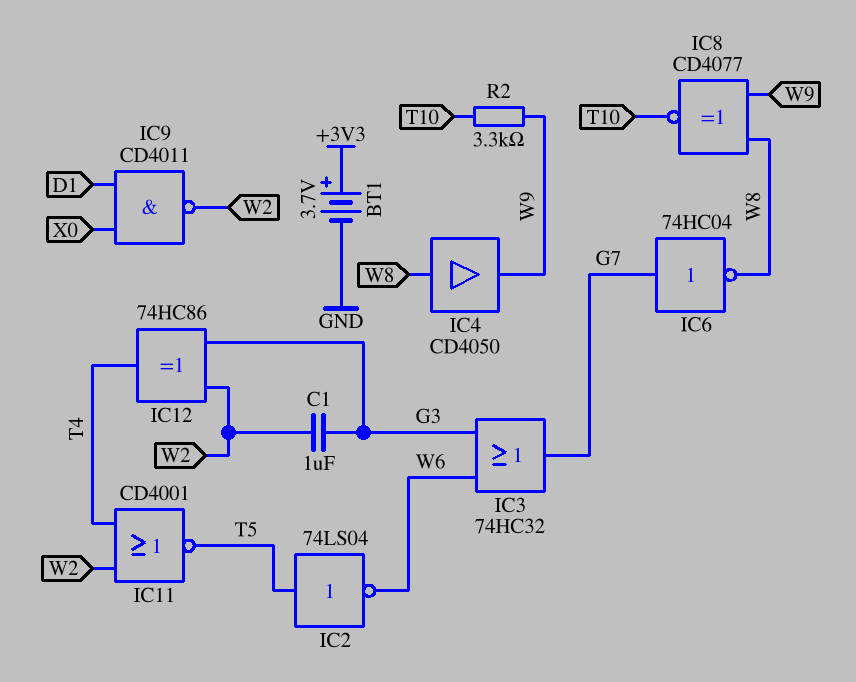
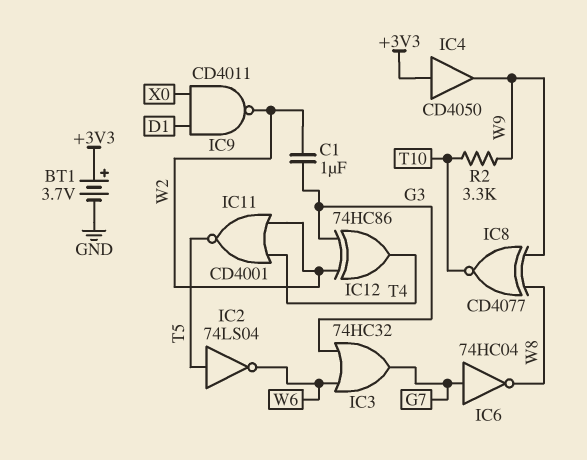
IC4: buffer CD4050 (in W8, out W9) -> buffer CD4050 (in +3V3, out W9)

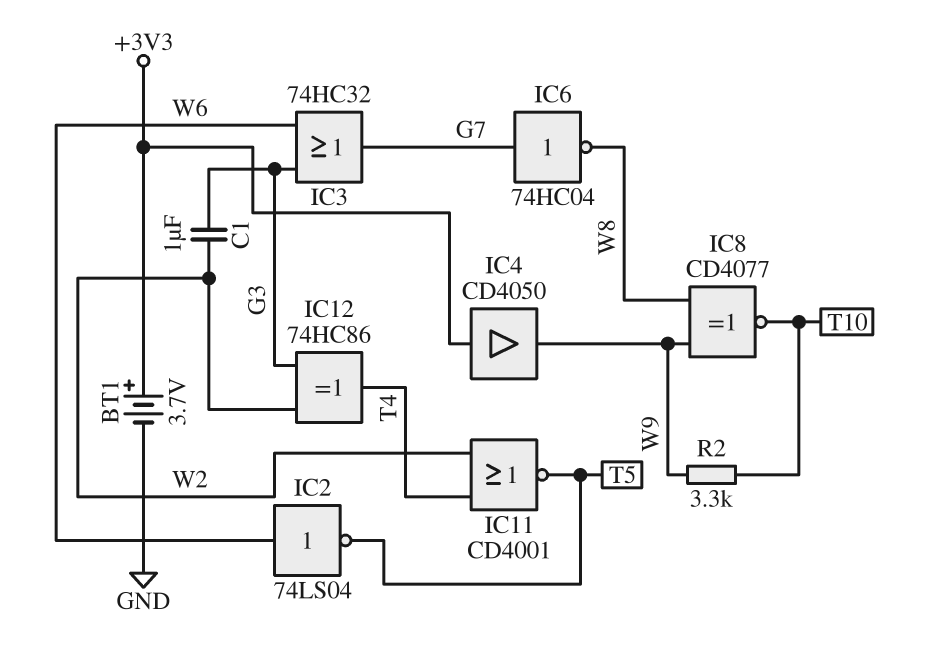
IC2: NOT 74LS04 (in T5, out W6) -> NOT 74LS04 (in W6, out T5)
IC9: NAND CD4011 (in D1, in X0, out W2) -> none

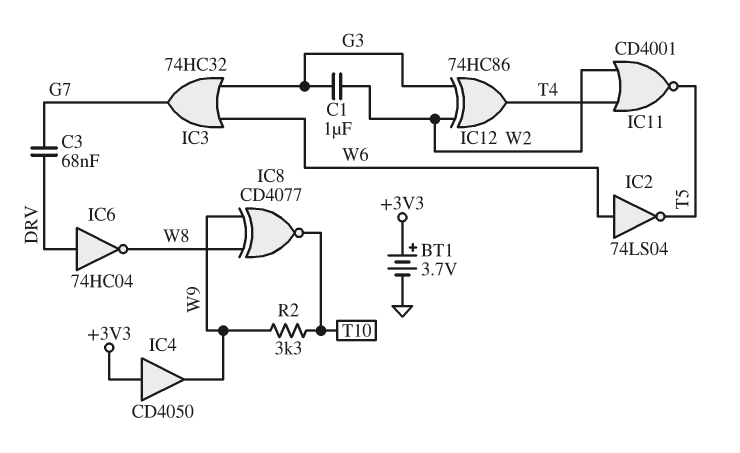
C3: none -> 68nF (DRV, G7)
IC6: NOT 74HC04 (in G7, out W8) -> NOT 74HC04 (in DRV, out W8)

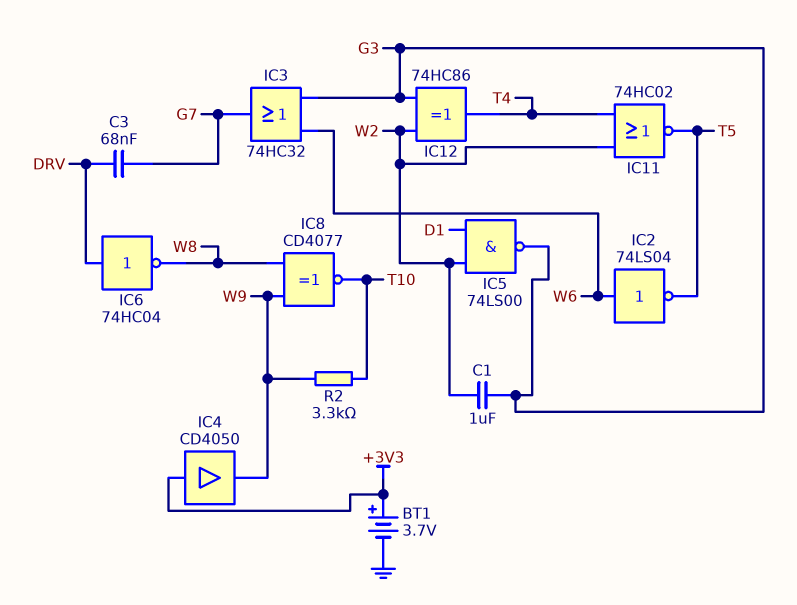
IC5: none -> NAND 74LS00 (in D1, in W2, out G3)
IC11: NOR CD4001 (in T4, in W2, out T5) -> NOR 74HC02 (in T4, in W2, out T5)

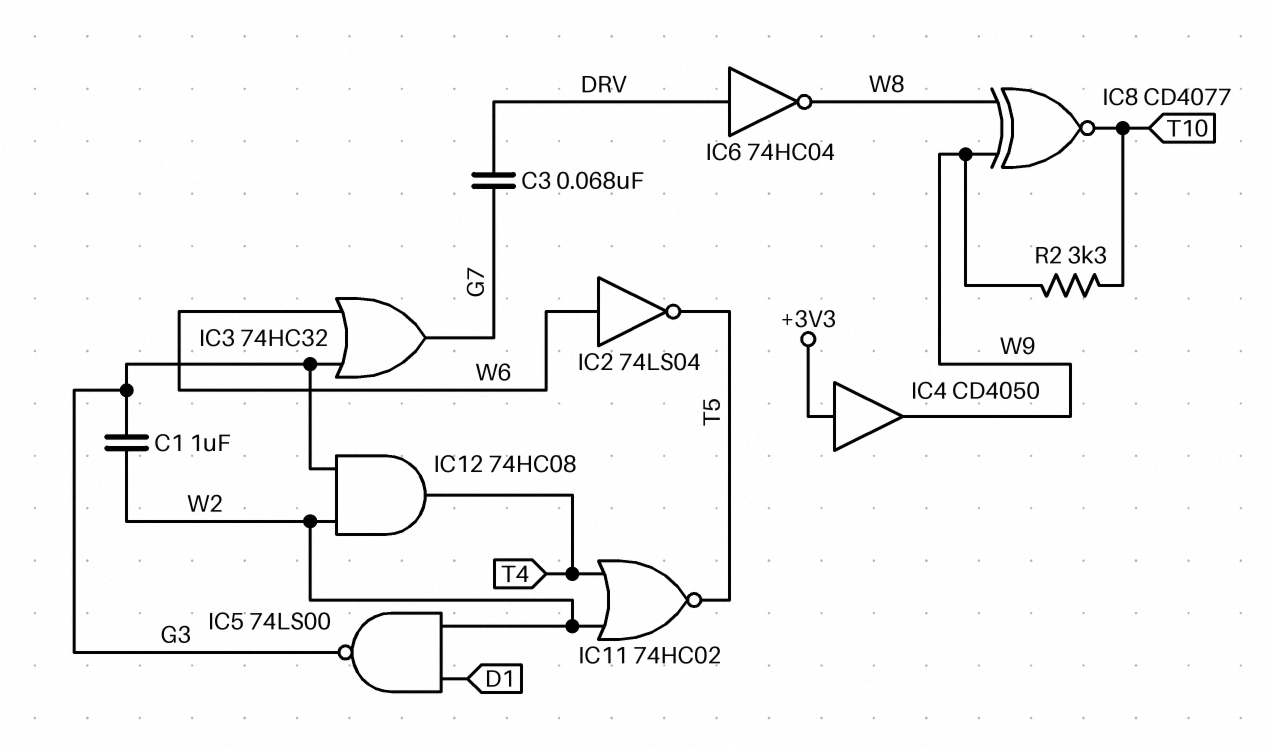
BT1: 3.7V (plus +3V3, minus GND) -> none
IC12: XOR 74HC86 (in G3, in W2, out T4) -> AND 74HC08 (in G3, in W2, out T4)

